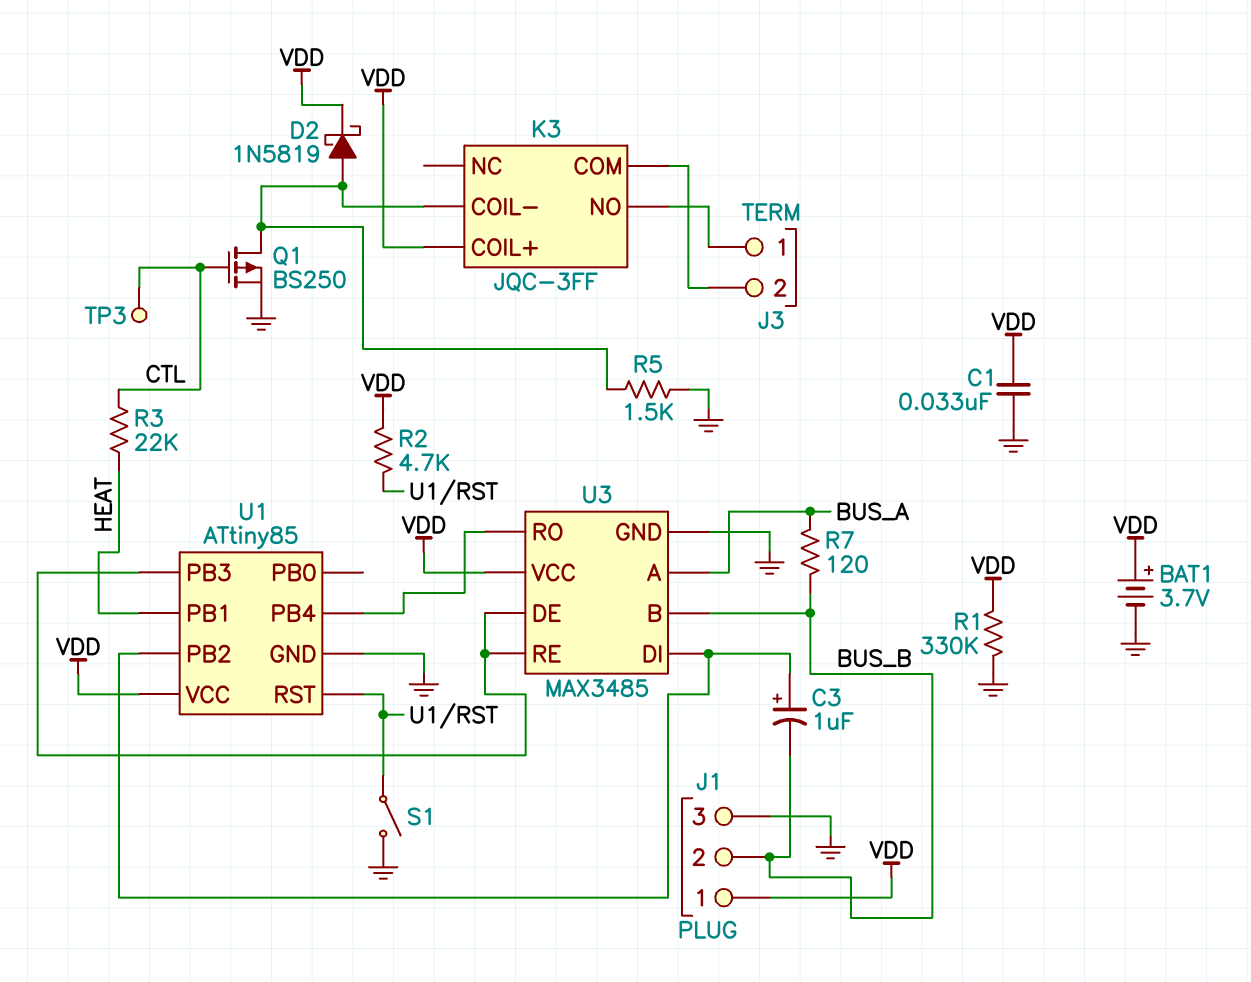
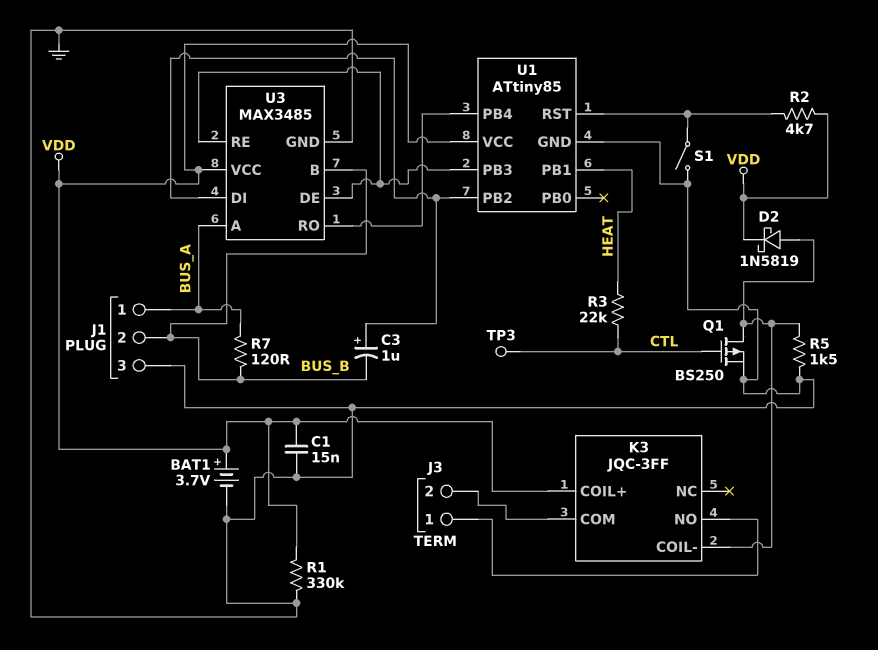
C1: 33nF (GND, VDD) -> 15nF (GND, VDD)
J1 pin 1: VDD -> BUS_A

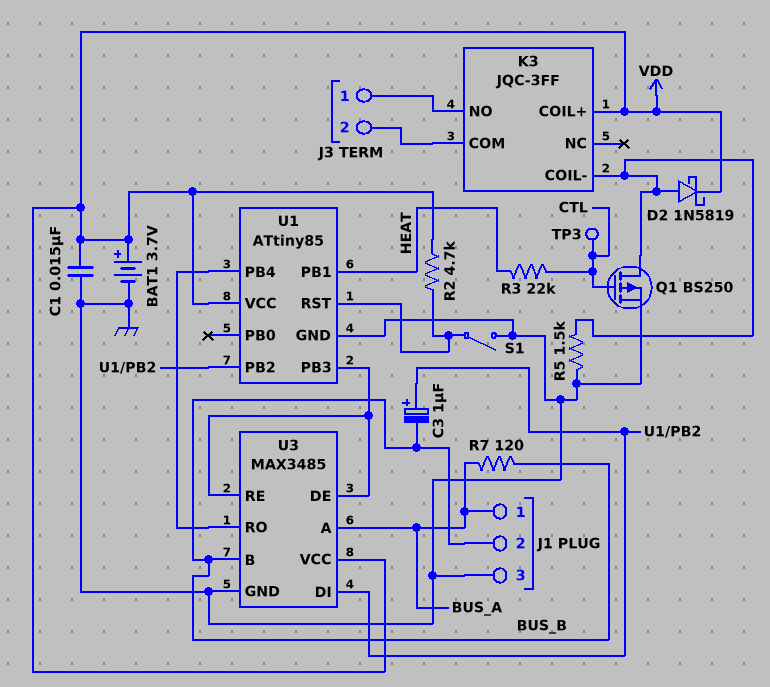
R1: 330k (GND, VDD) -> none

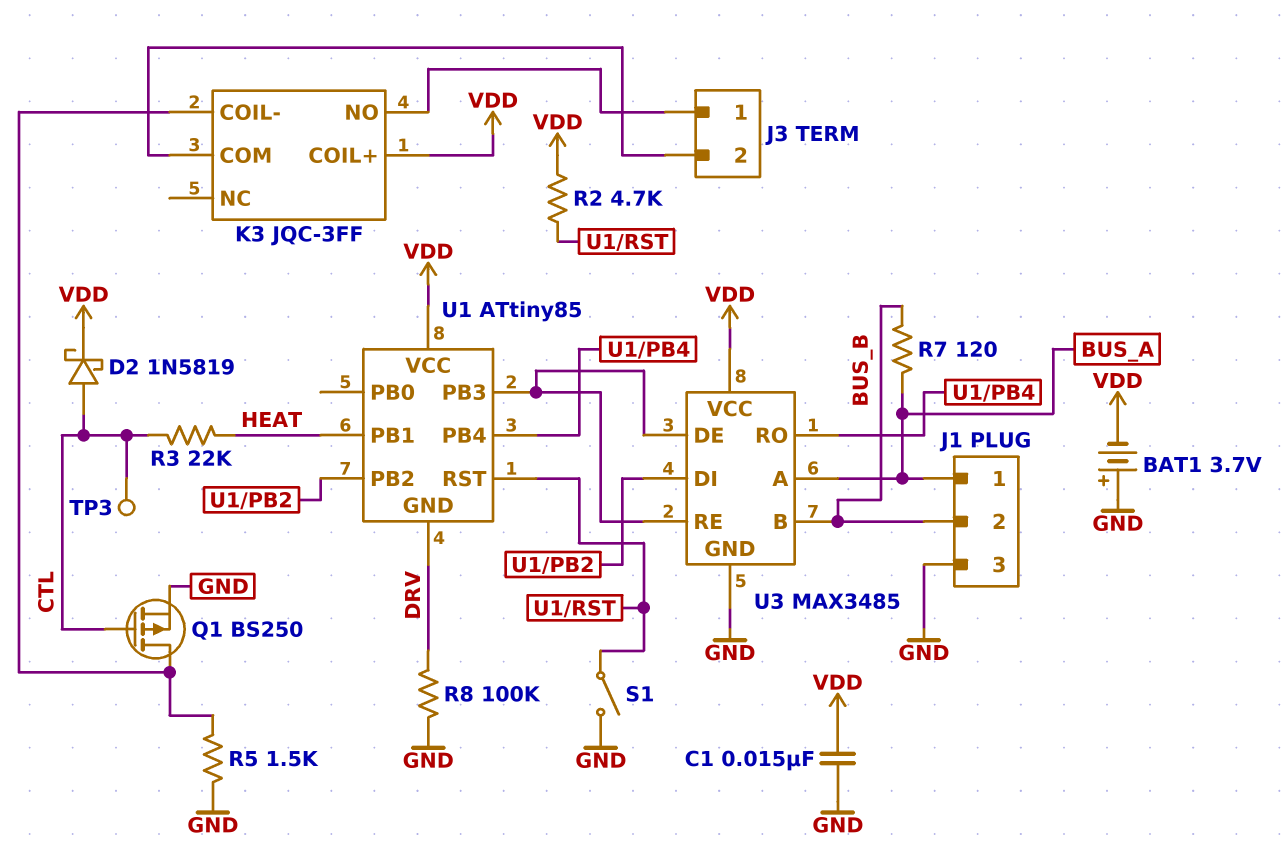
BAT1: 3.7V (plus VDD, minus GND) -> 3.7V (plus GND, minus VDD)
C3: 1uF (plus U1/PB2, minus BUS_B) -> none
D2: schottky 1N5819 (A K3/COIL-, K VDD) -> schottky 1N5819 (A CTL, K VDD)
R8: none -> 100k (DRV, GND)
U1 pin GND: GND -> DRV

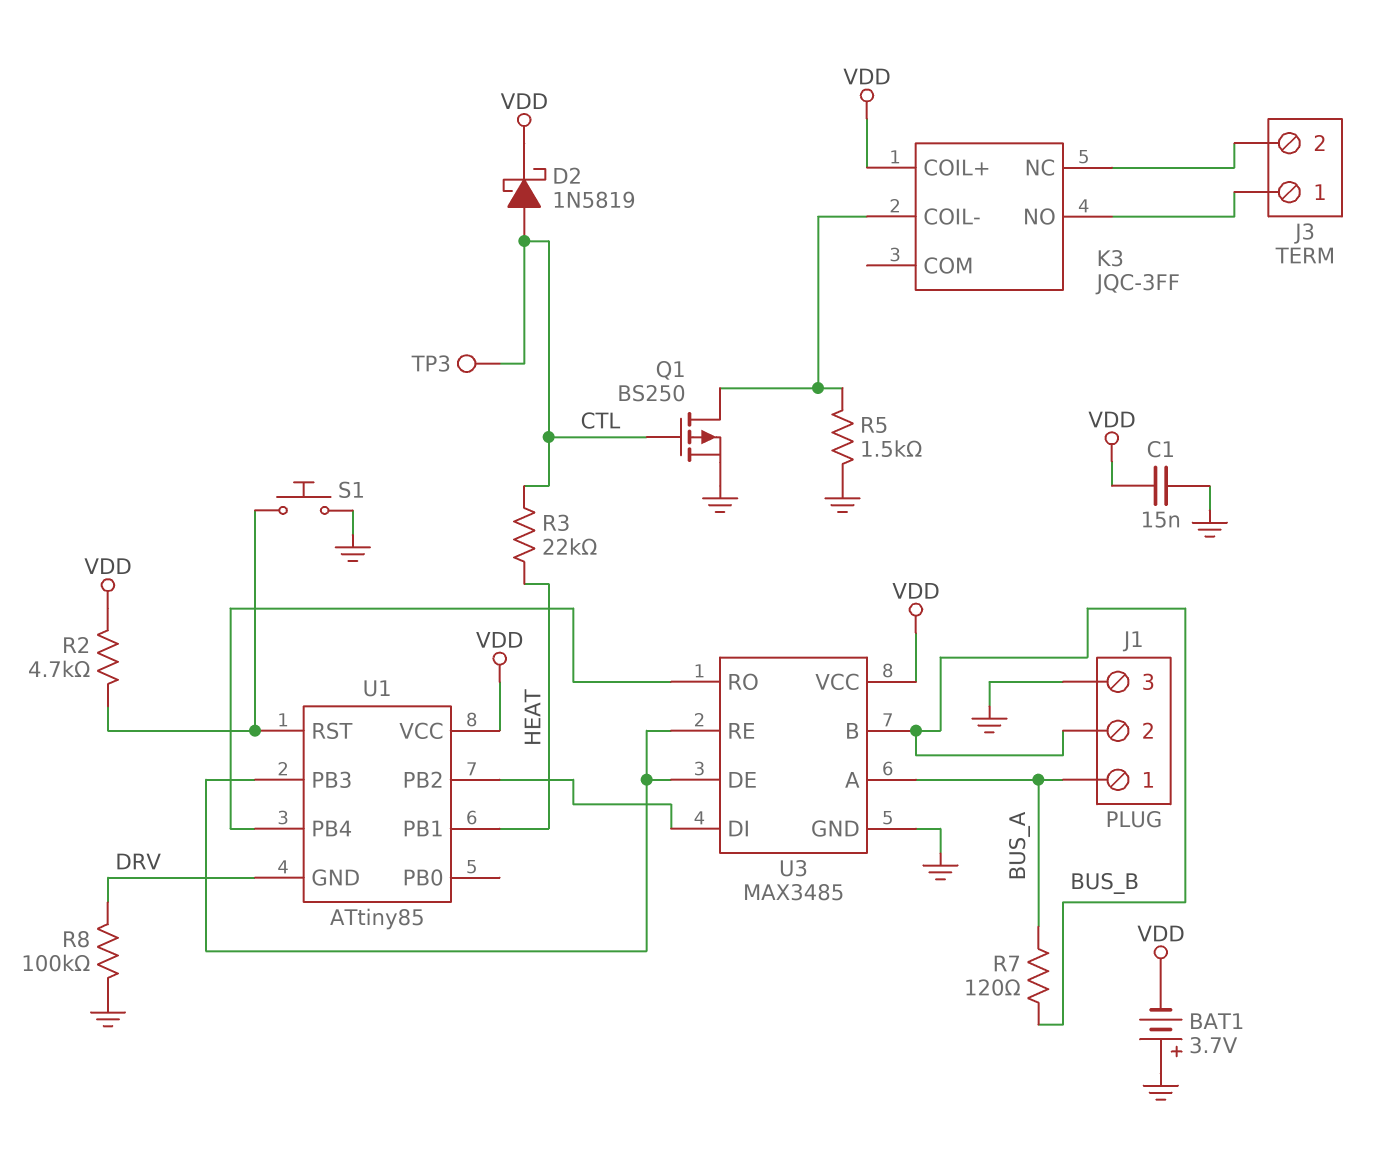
K3 pin COM: J3/2 -> none
K3 pin NC: none -> J3/2
S1: switch (GND, U1/RST) -> button (GND, U1/RST)

